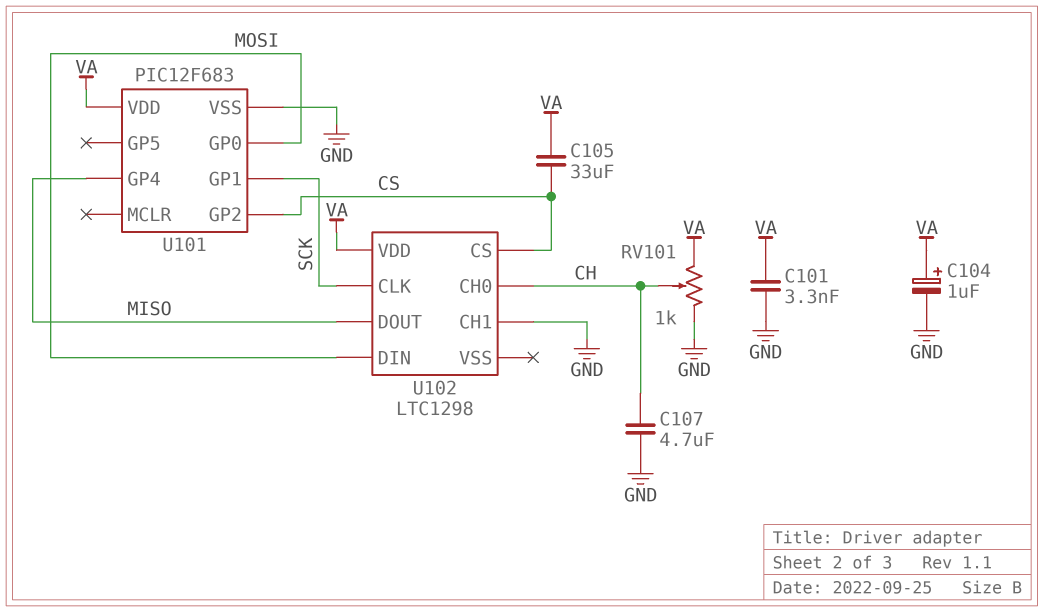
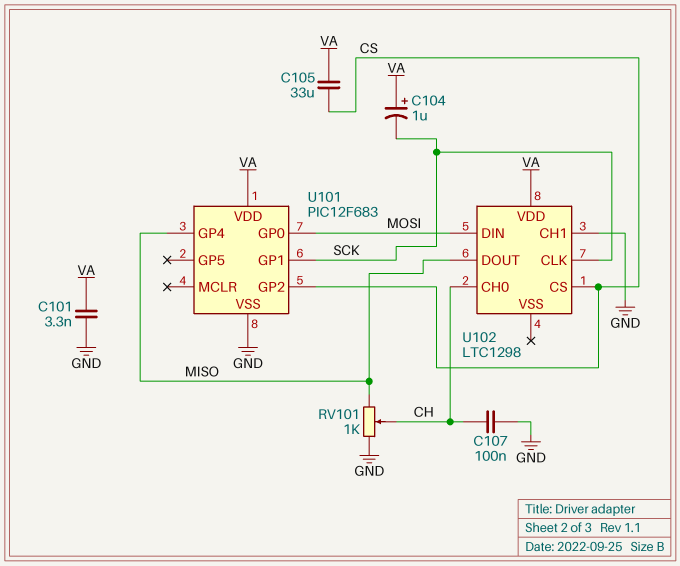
C104: 1uF (plus VA, minus GND) -> 1uF (plus VA, minus SCK)
C107: 4.7uF (CH, GND) -> 100nF (CH, GND)
RV101: 1k (GND, VA, wiper CH) -> 1k (GND, MISO, wiper CH)

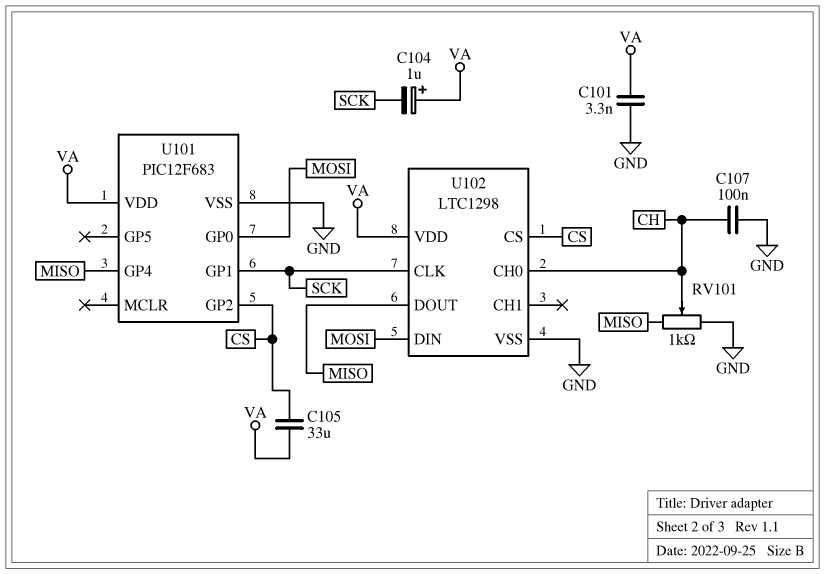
U102 pin CH1: GND -> none
U102 pin VSS: none -> GND

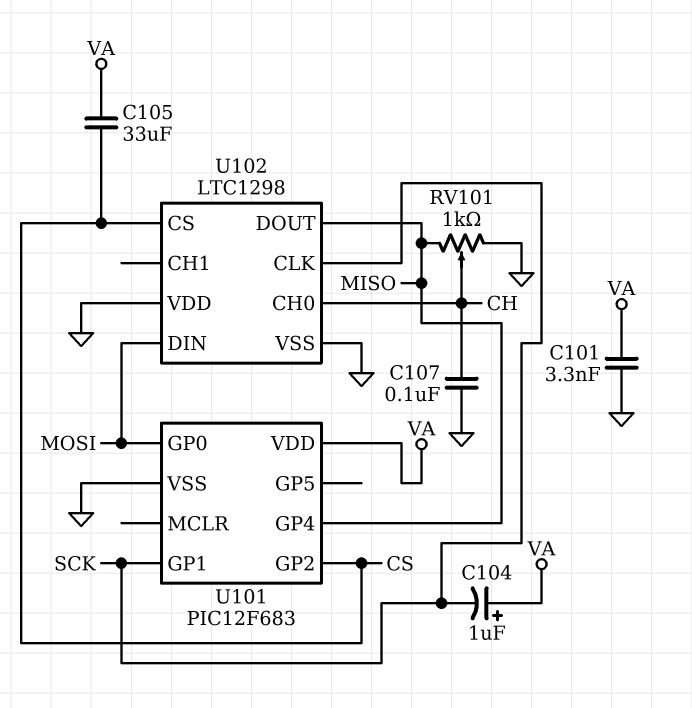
U102 pin VDD: VA -> GND

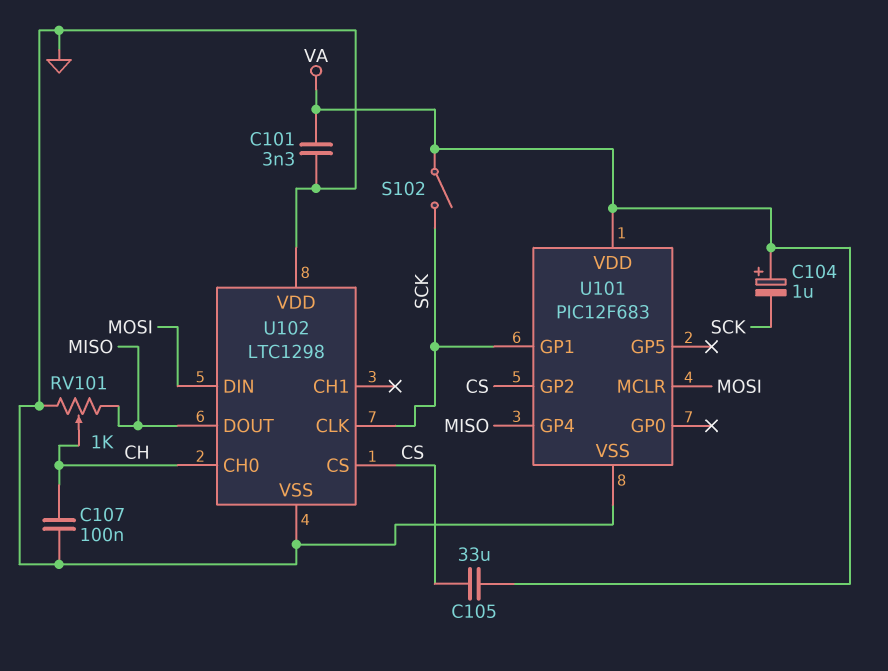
S102: none -> switch (SCK, VA)
U101 pin GP0: MOSI -> none
U101 pin MCLR: none -> MOSI

